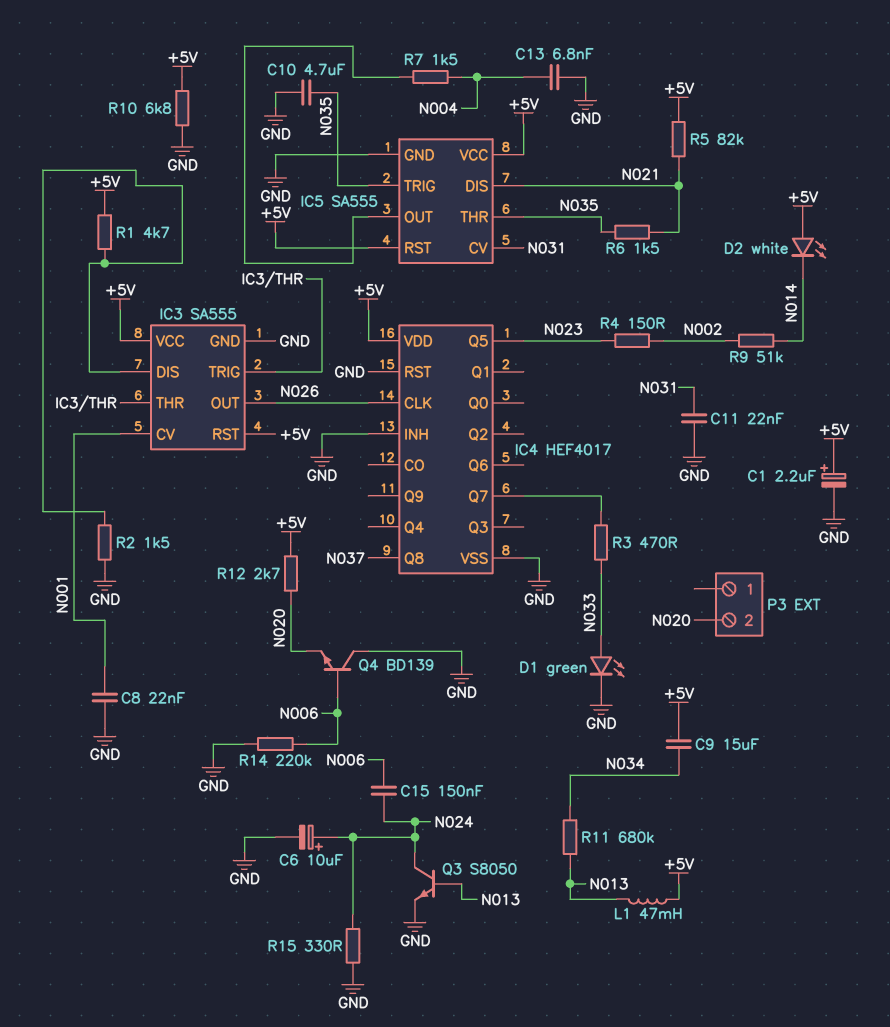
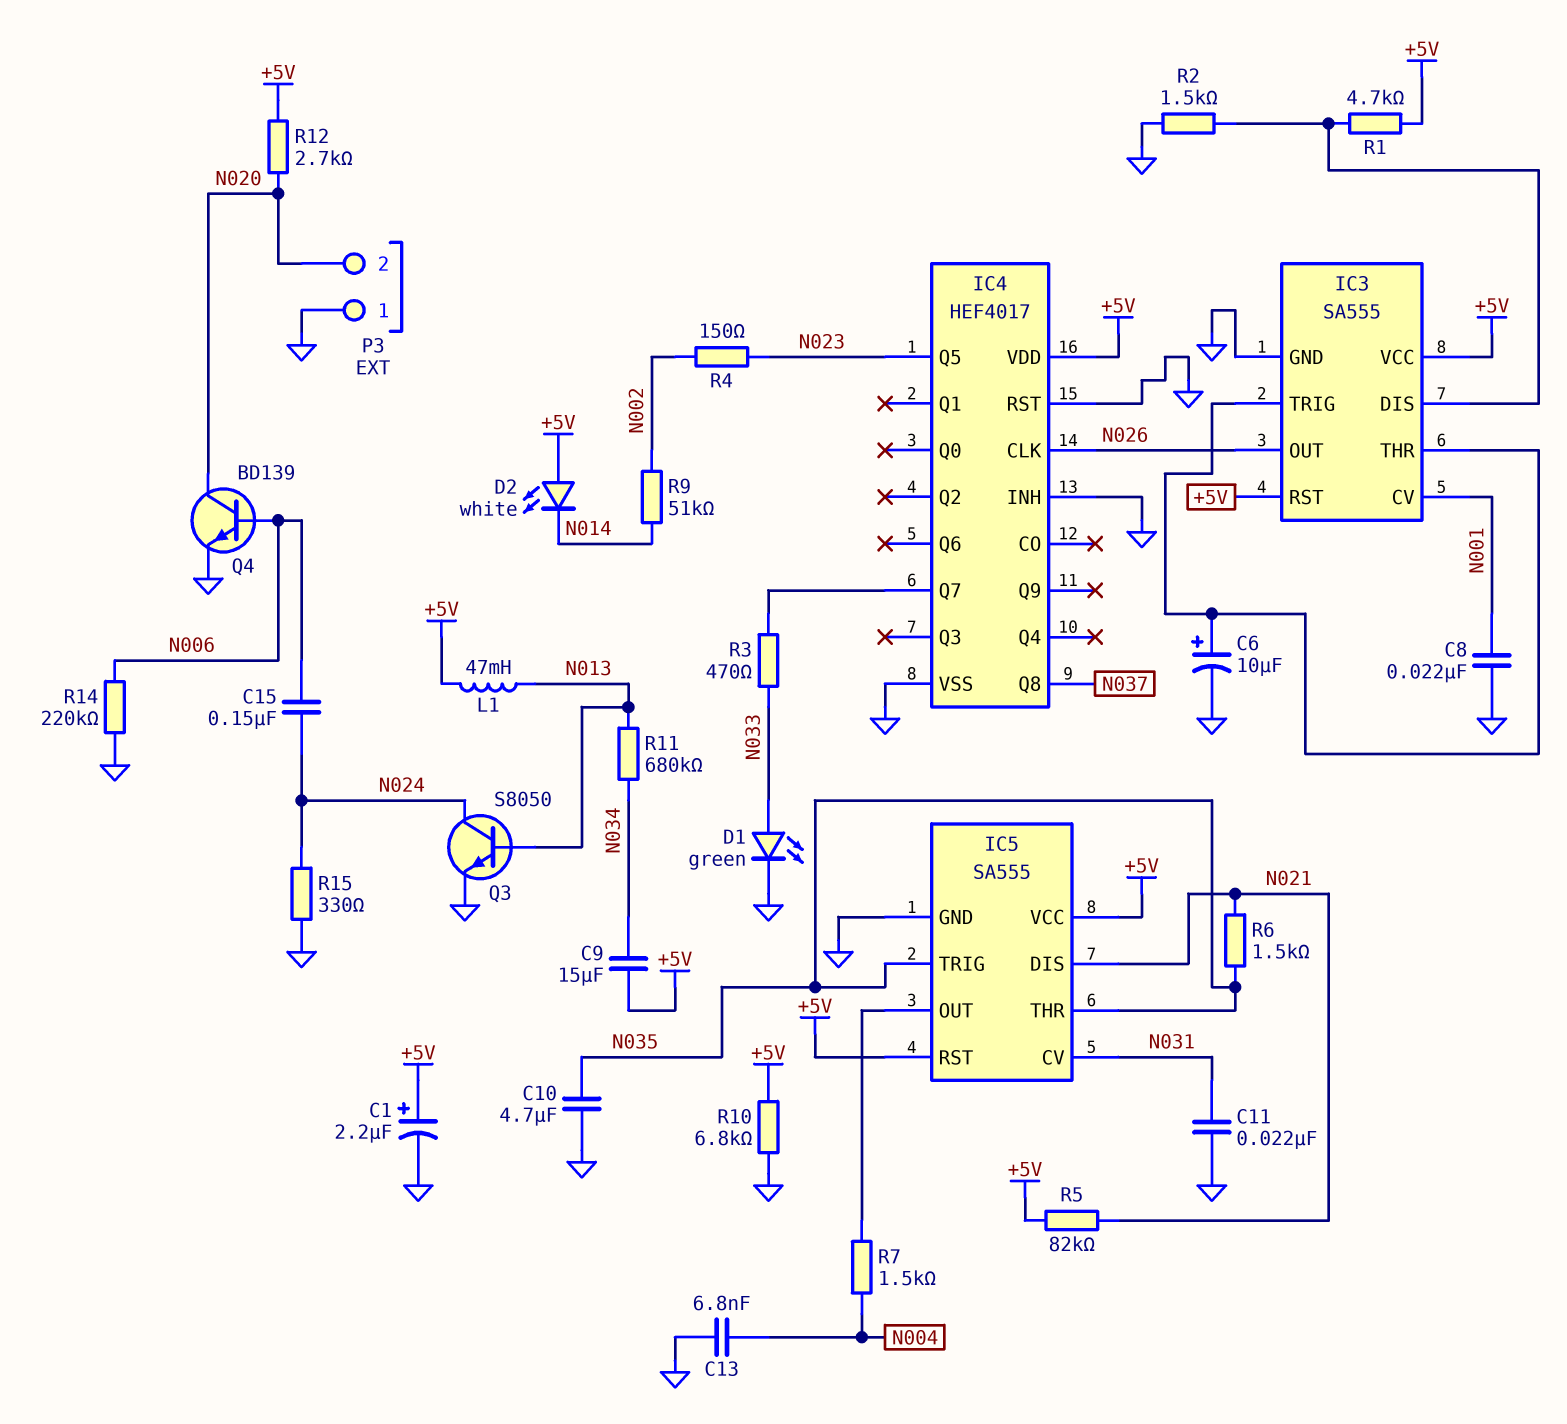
C6: 10uF (plus N024, minus GND) -> 10uF (plus IC3/THR, minus GND)
P3 pin 1: none -> GND
Q4: NPN BD139 (B N006, C GND, E N020) -> NPN BD139 (B N006, C N020, E GND)

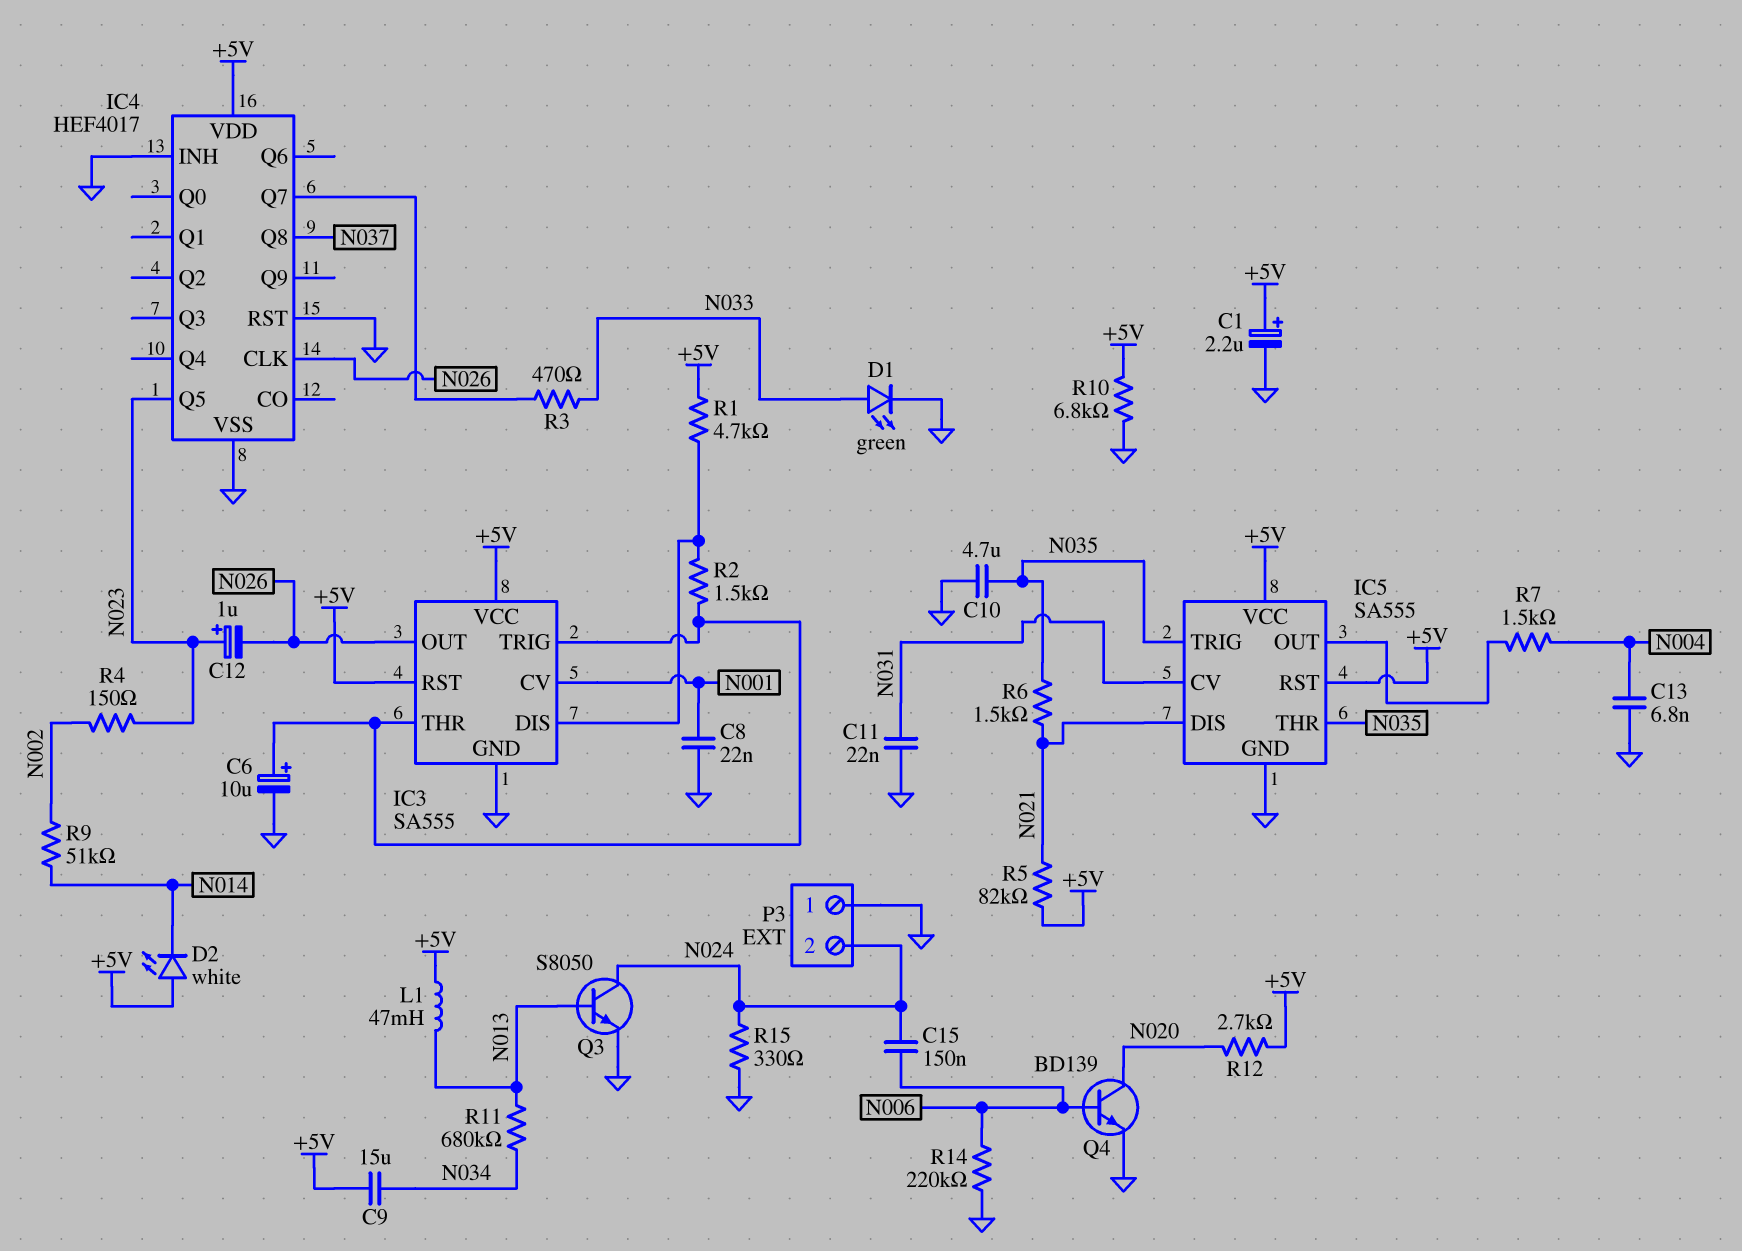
C12: none -> 1uF (plus N023, minus N026)
P3 pin 2: N020 -> N024
R2: 1.5k (GND, IC3/DIS) -> 1.5k (IC3/DIS, IC3/THR)

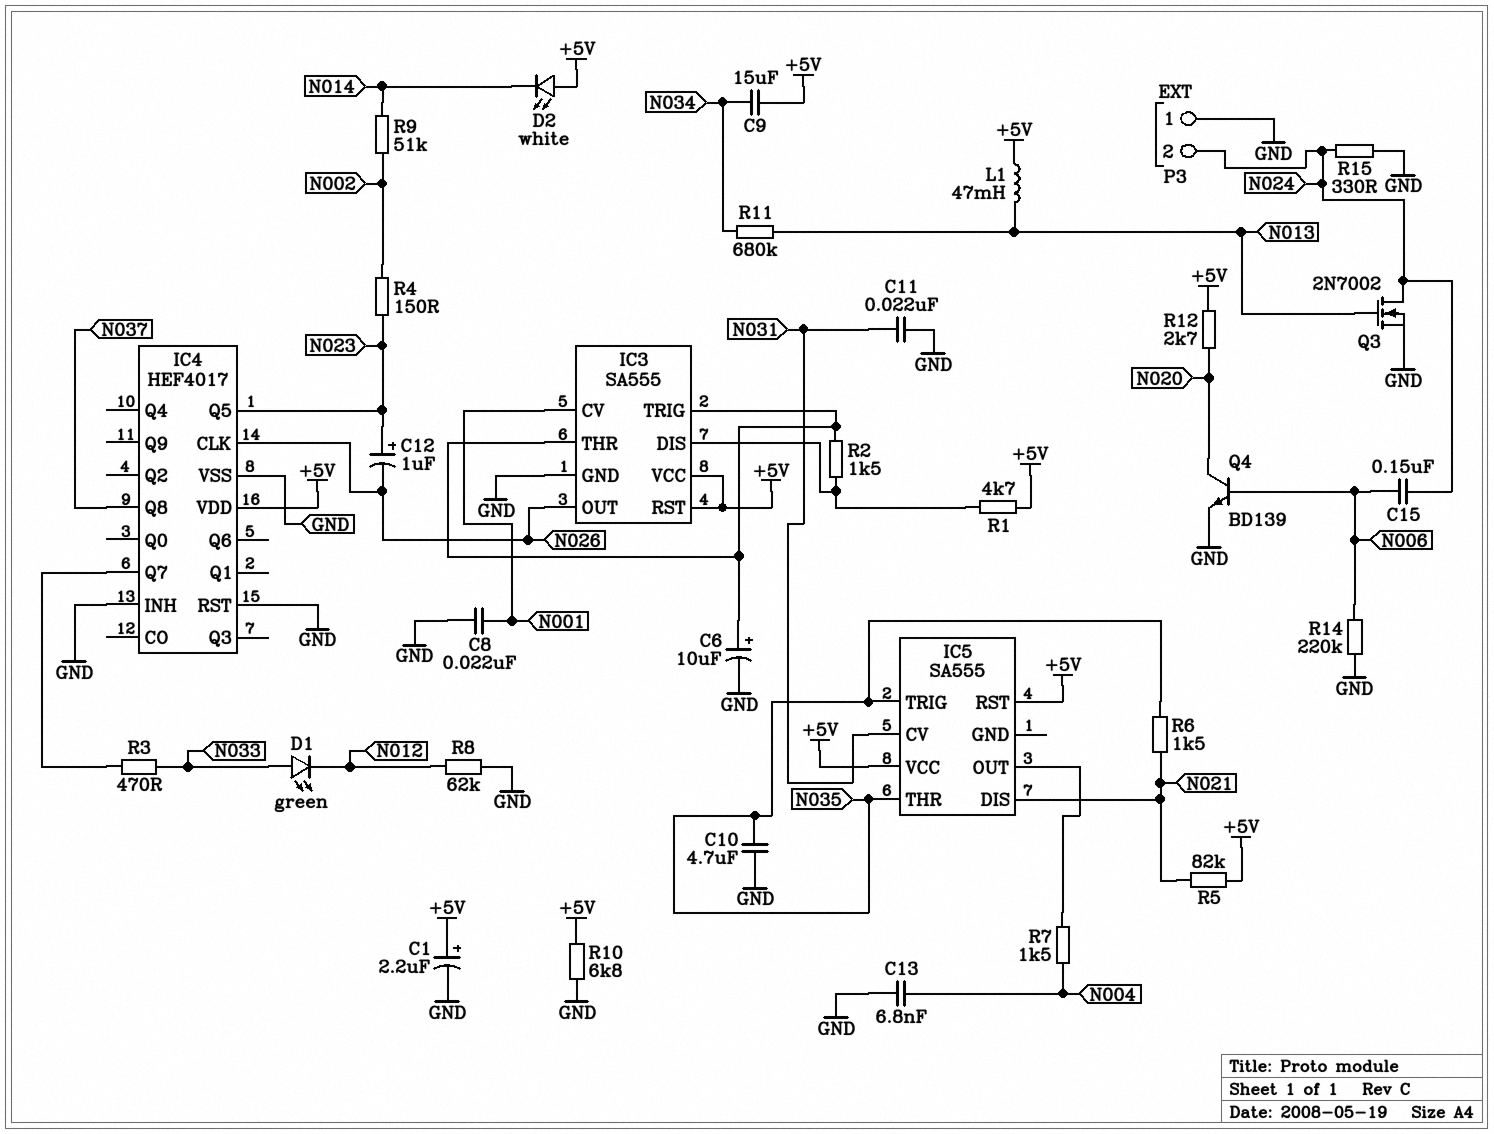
D1: LED green (A N033, K GND) -> LED green (A N033, K N012)
IC5 pin GND: GND -> none
Q3: NPN S8050 (B N013, C N024, E GND) -> NMOS 2N7002 (G N013, D N024, S GND)
R8: none -> 62k (GND, N012)

